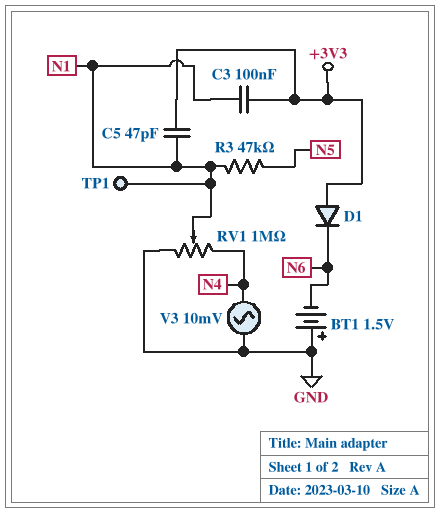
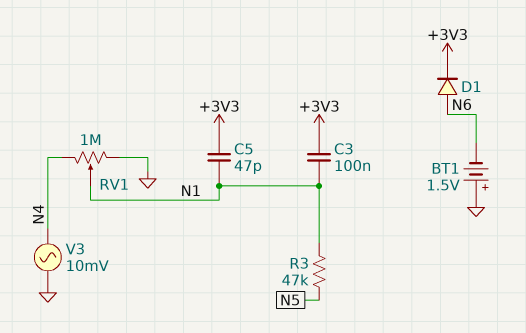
D1: diode (A +3V3, K N6) -> diode (A N6, K +3V3)
TP1: test point (N1) -> none

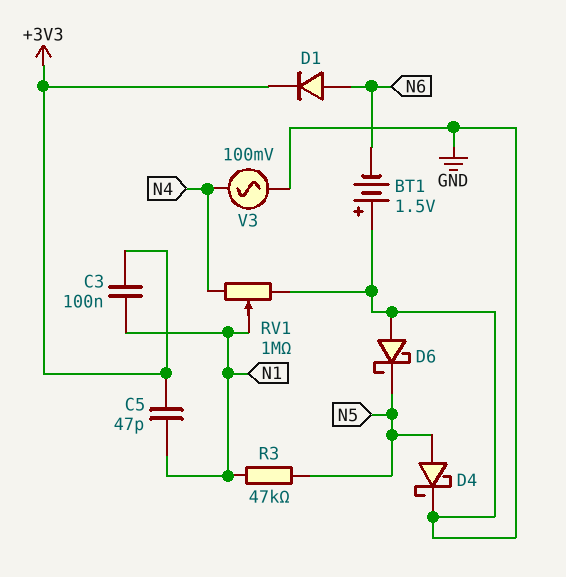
D4: none -> schottky (A N5, K GND)
D6: none -> schottky (A GND, K N5)
V3: AC 10mV (GND, N4) -> AC 100mV (GND, N4)

